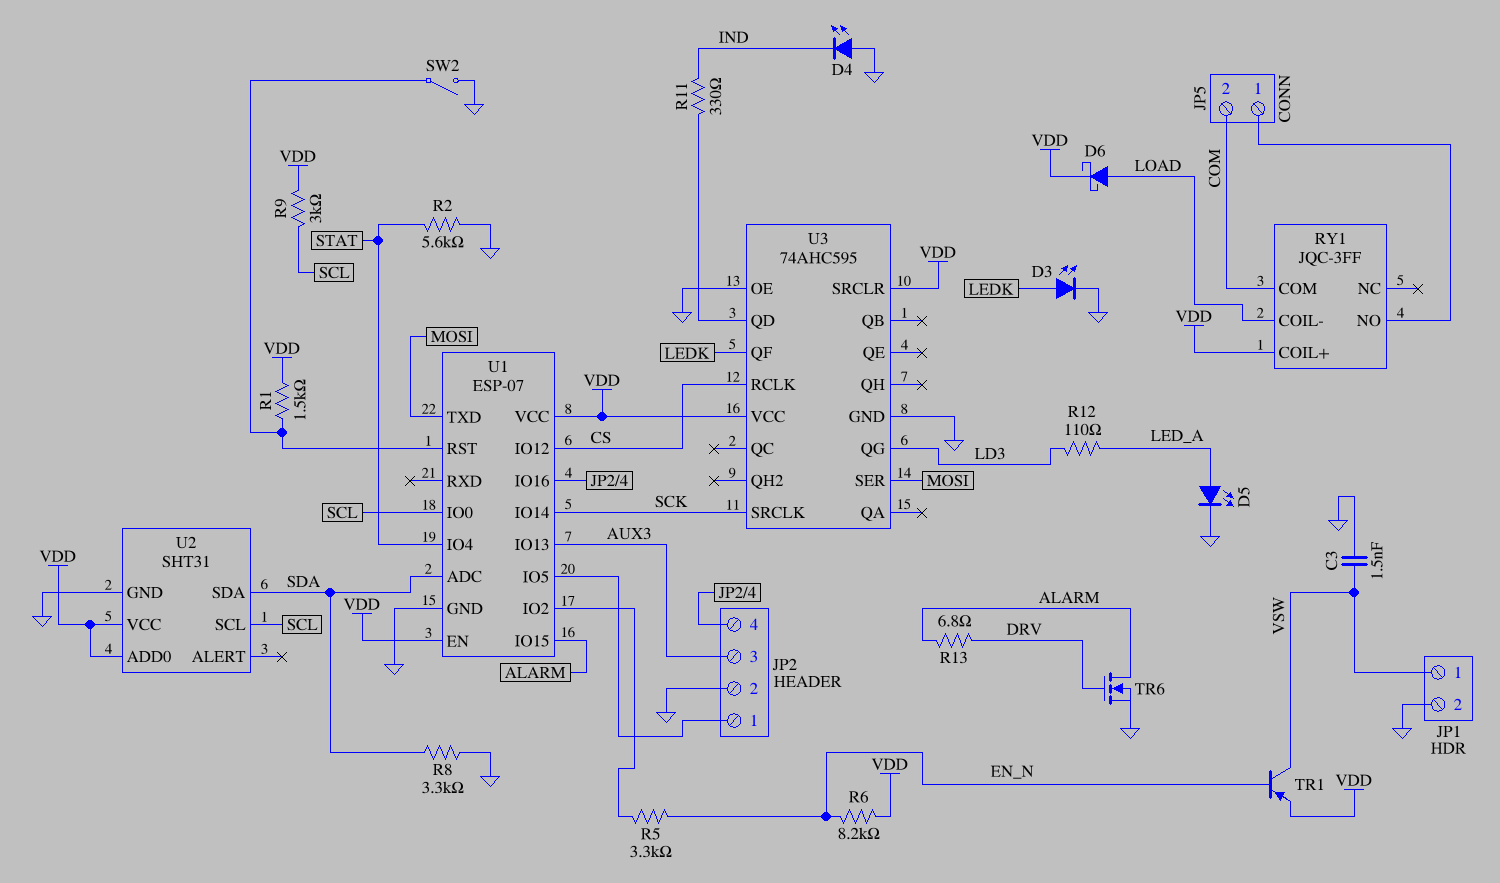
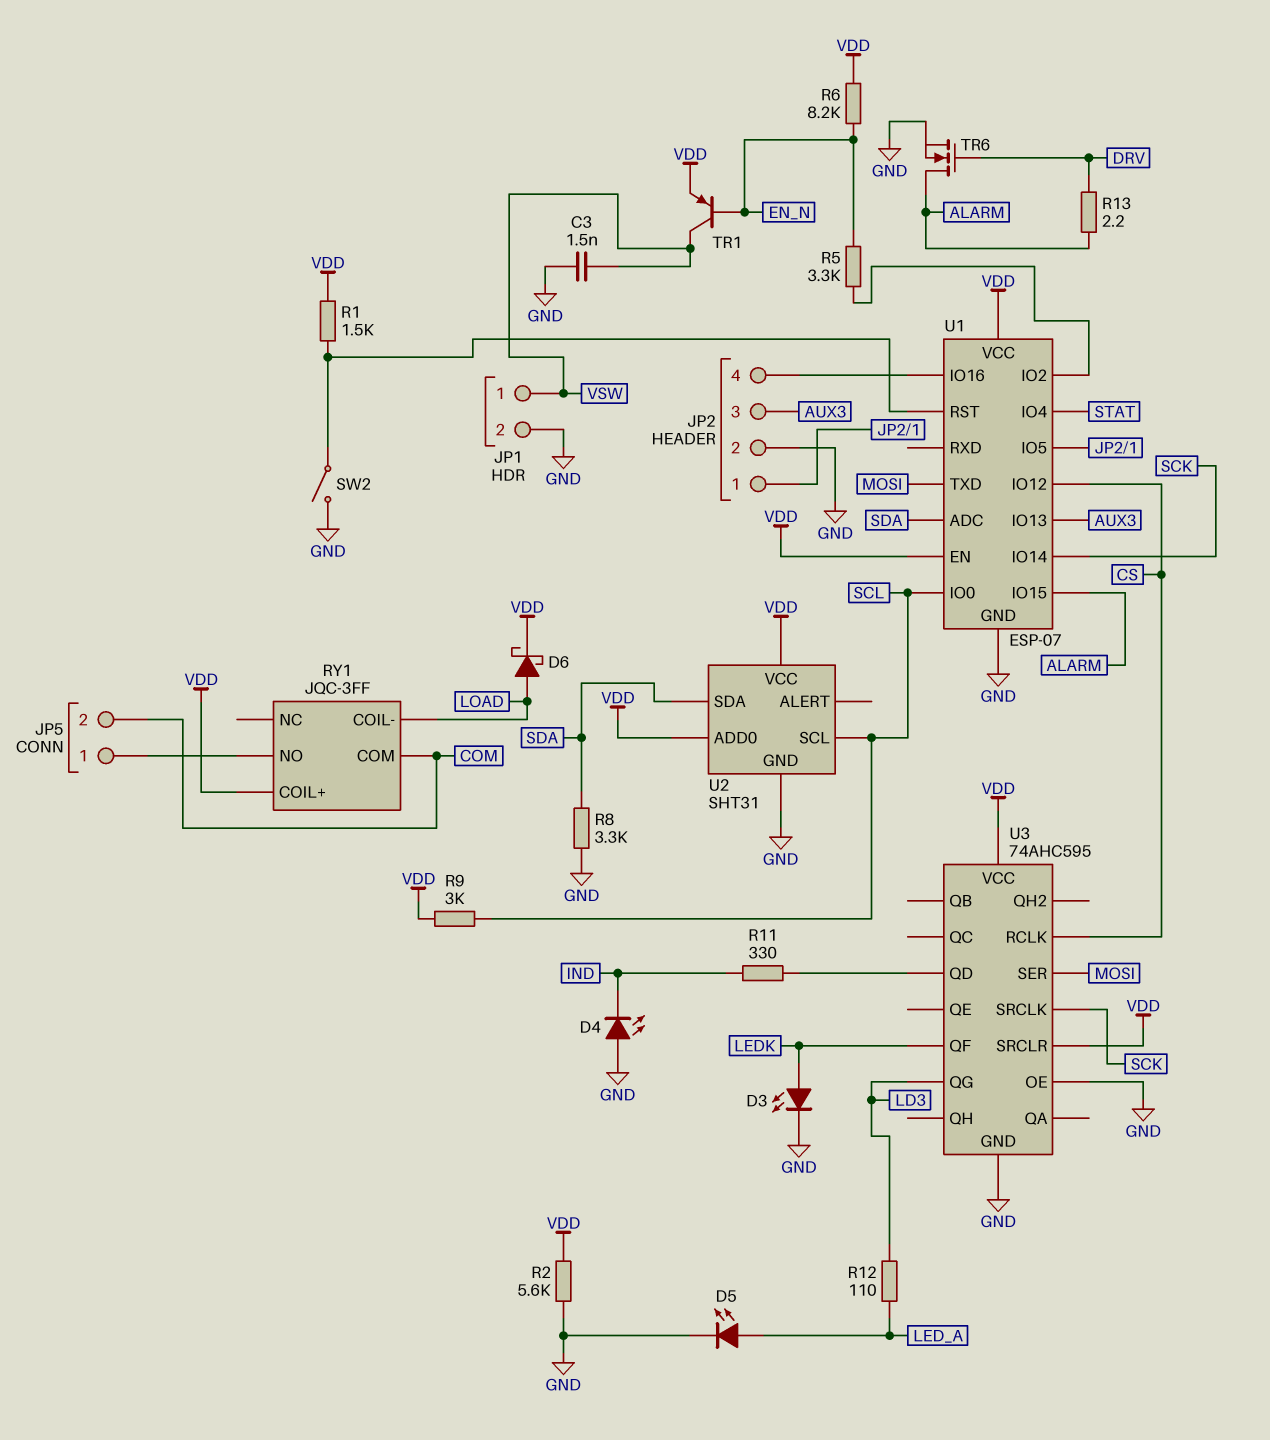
R2: 5.6k (GND, STAT) -> 5.6k (GND, VDD)
R13: 6.8 (ALARM, DRV) -> 2.2 (ALARM, DRV)

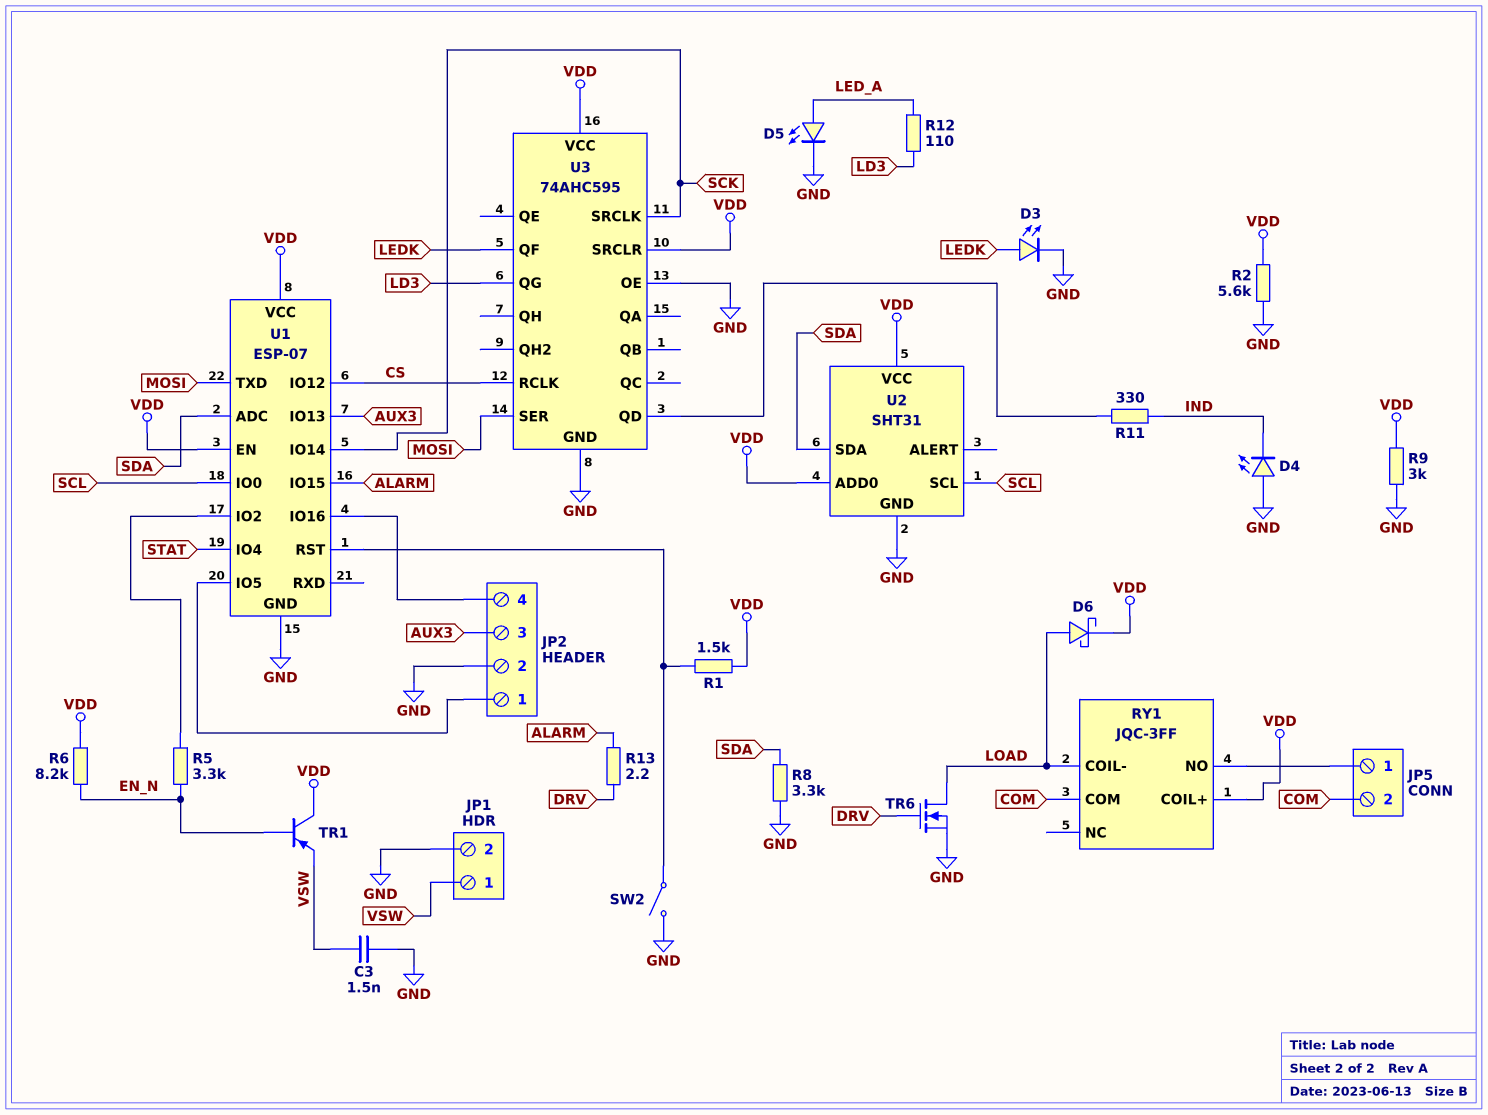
R9: 3k (SCL, VDD) -> 3k (GND, VDD)
TR1: PNP (B EN_N, C VSW, E VDD) -> PNP (B EN_N, C VDD, E VSW)
TR6: NMOS (G DRV, D ALARM, S GND) -> NMOS (G DRV, D LOAD, S GND)

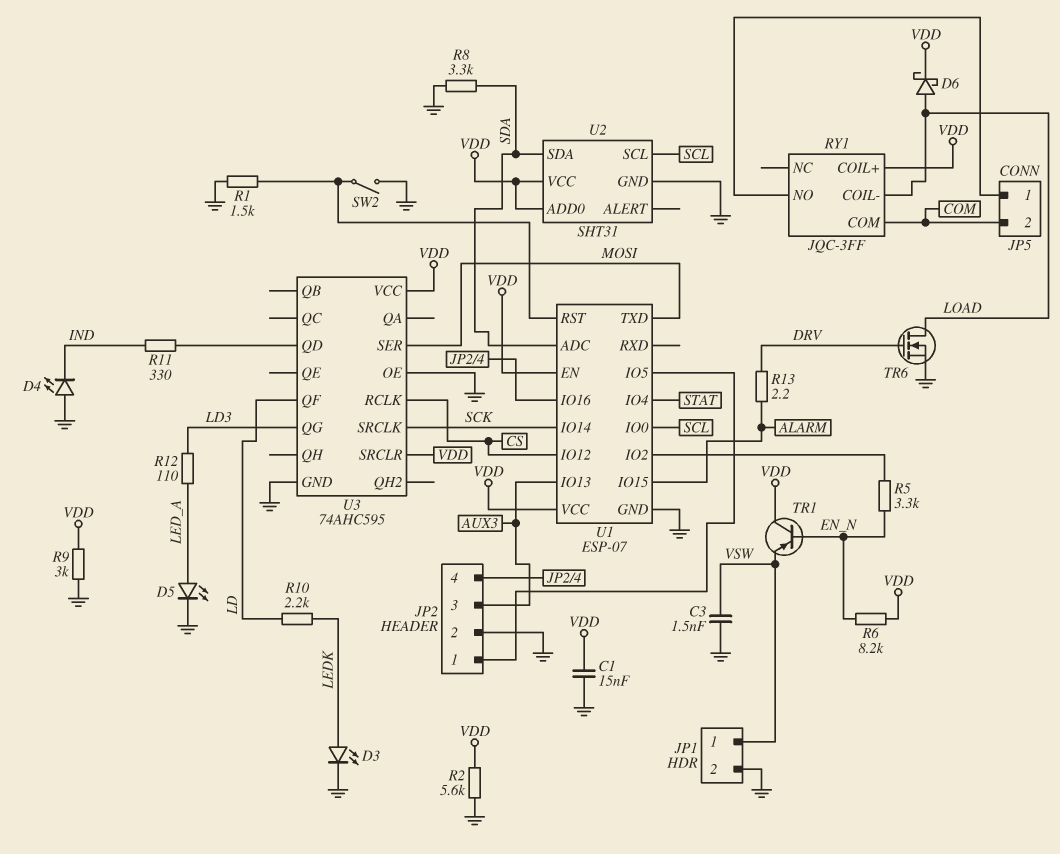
C1: none -> 15nF (GND, VDD)
R1: 1.5k (U1/RST, VDD) -> 1.5k (GND, U1/RST)
R10: none -> 2.2k (LD, LEDK)
U3 pin QF: LEDK -> LD

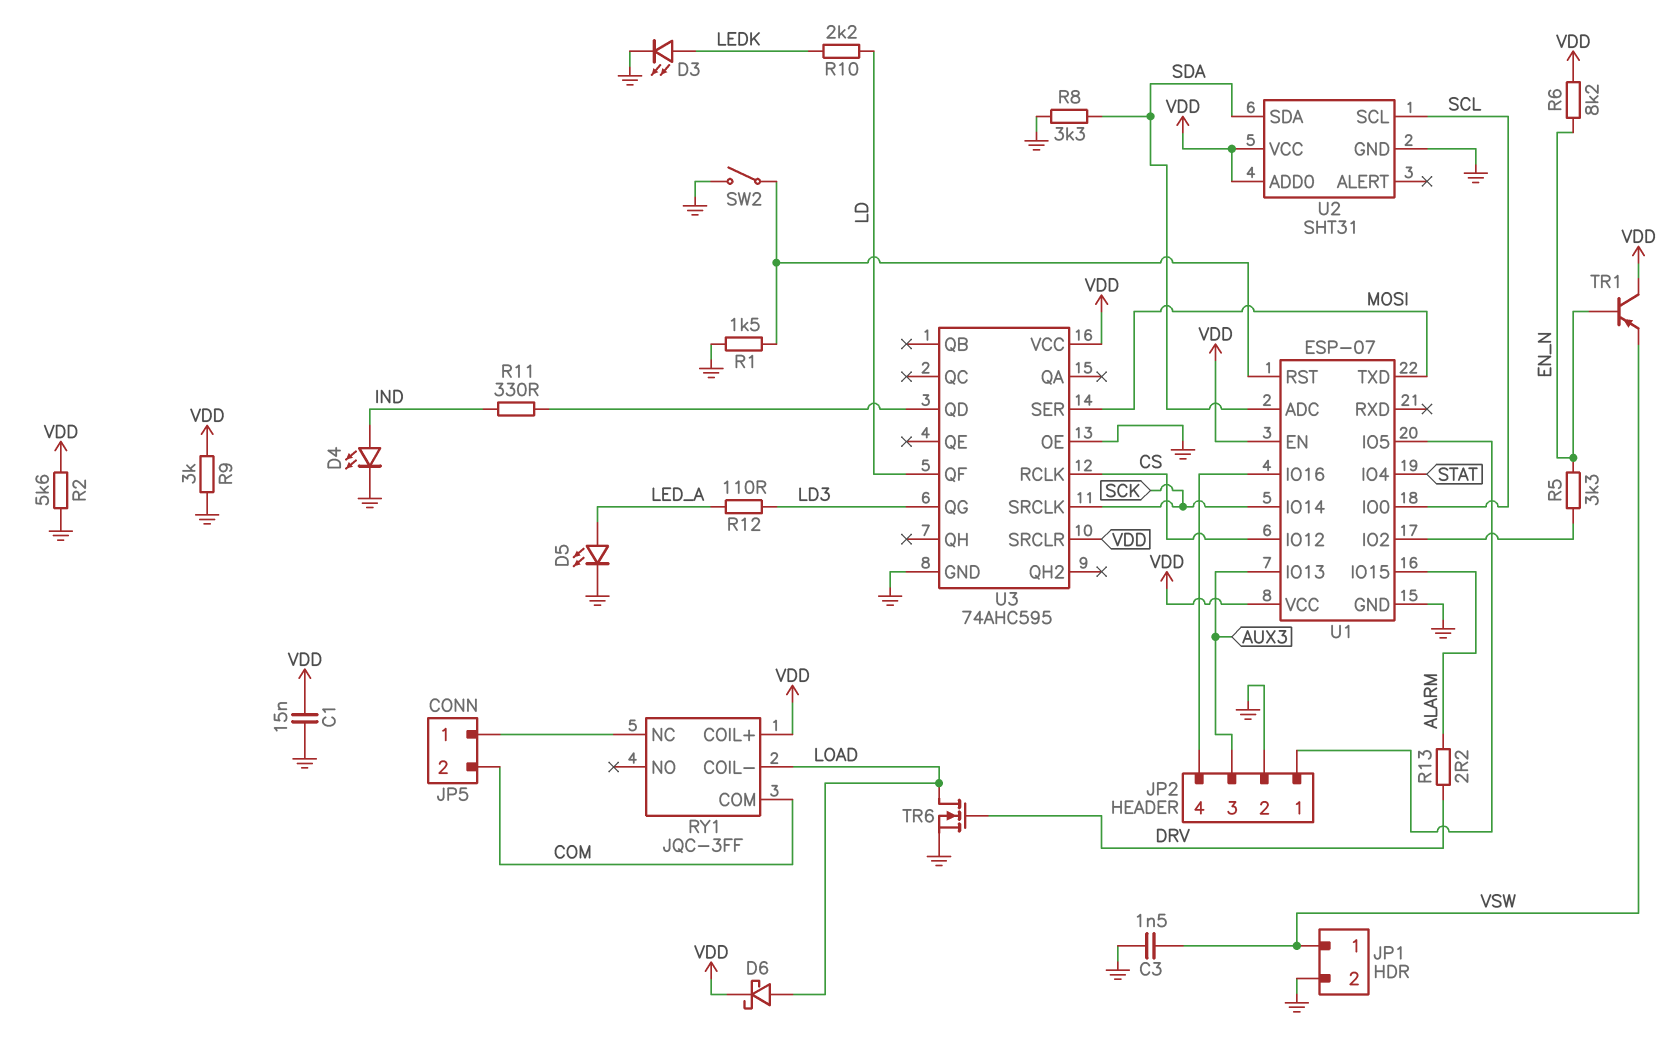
D4: LED (A GND, K IND) -> LED (A IND, K GND)
RY1 pin NC: none -> JP5/1
RY1 pin NO: JP5/1 -> none

